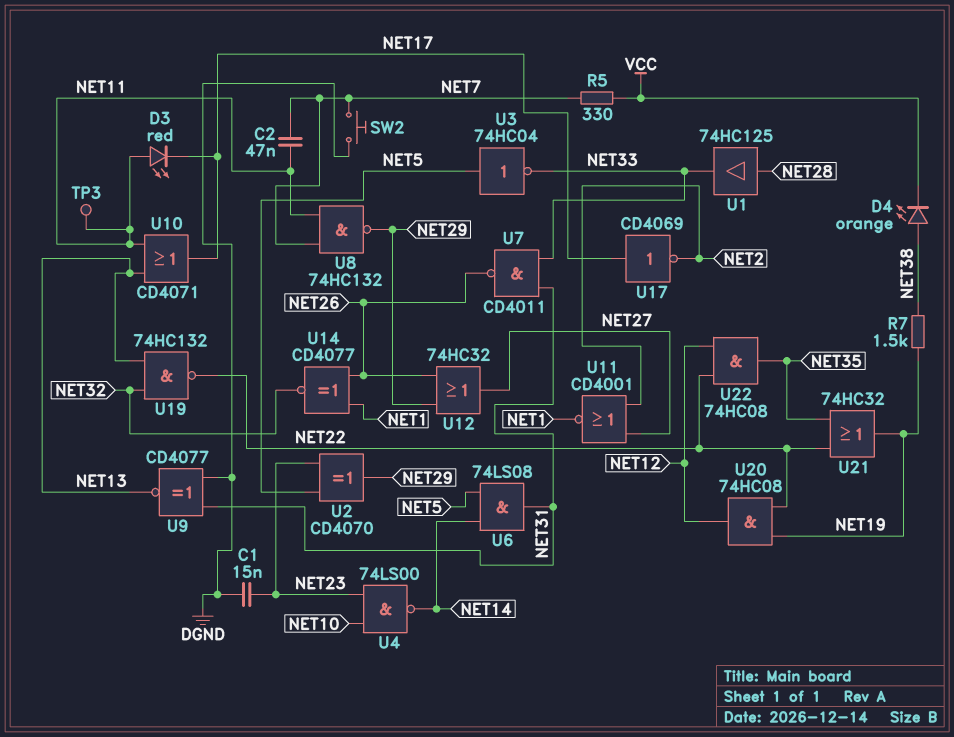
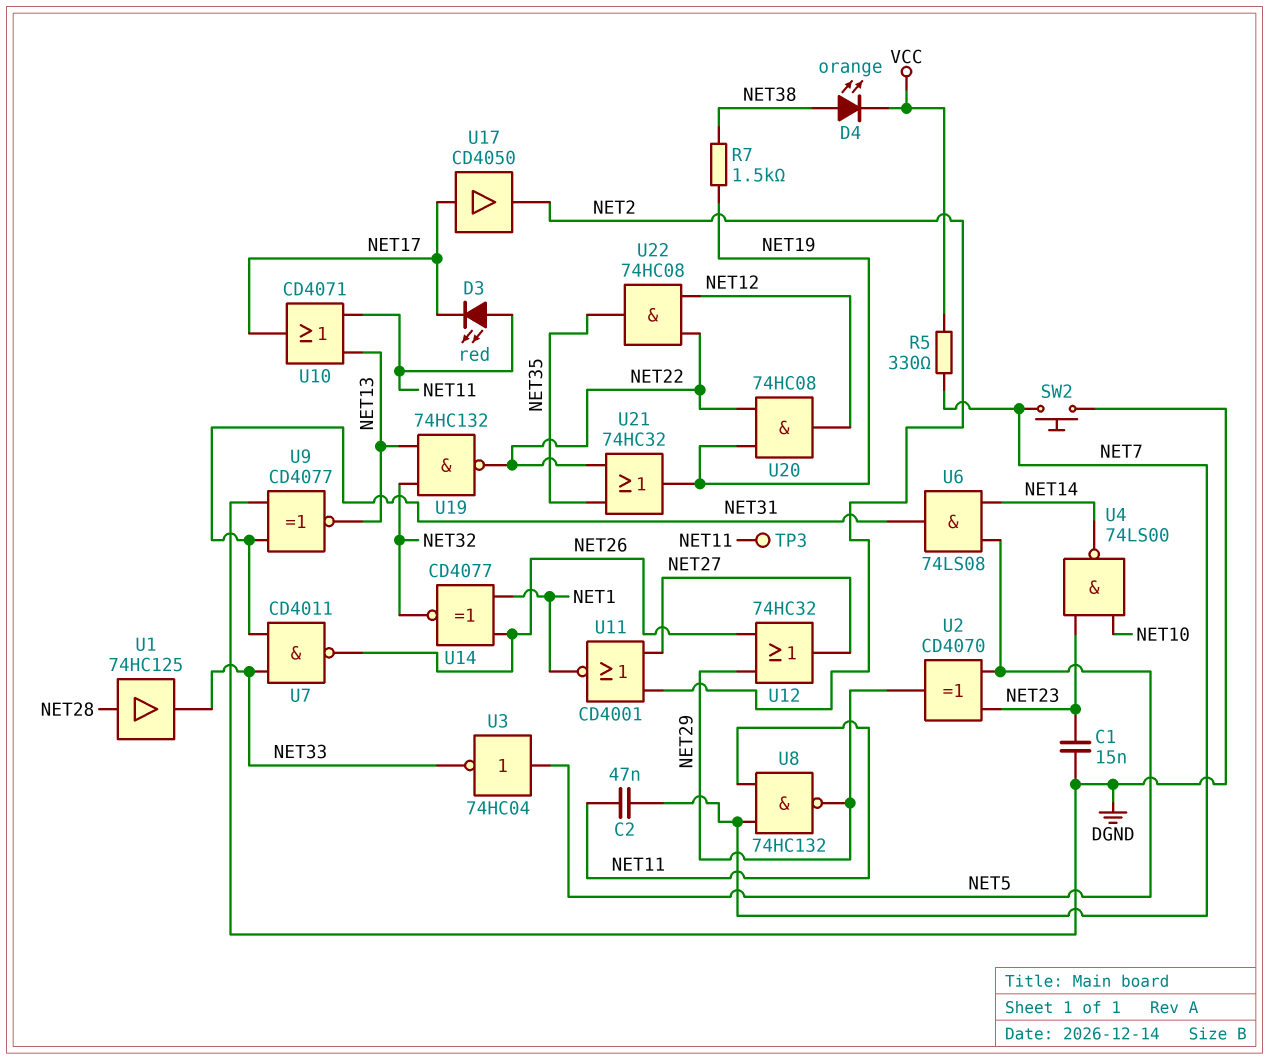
U17: NOT CD4069 (in NET17, out NET2) -> buffer CD4050 (in NET17, out NET2)

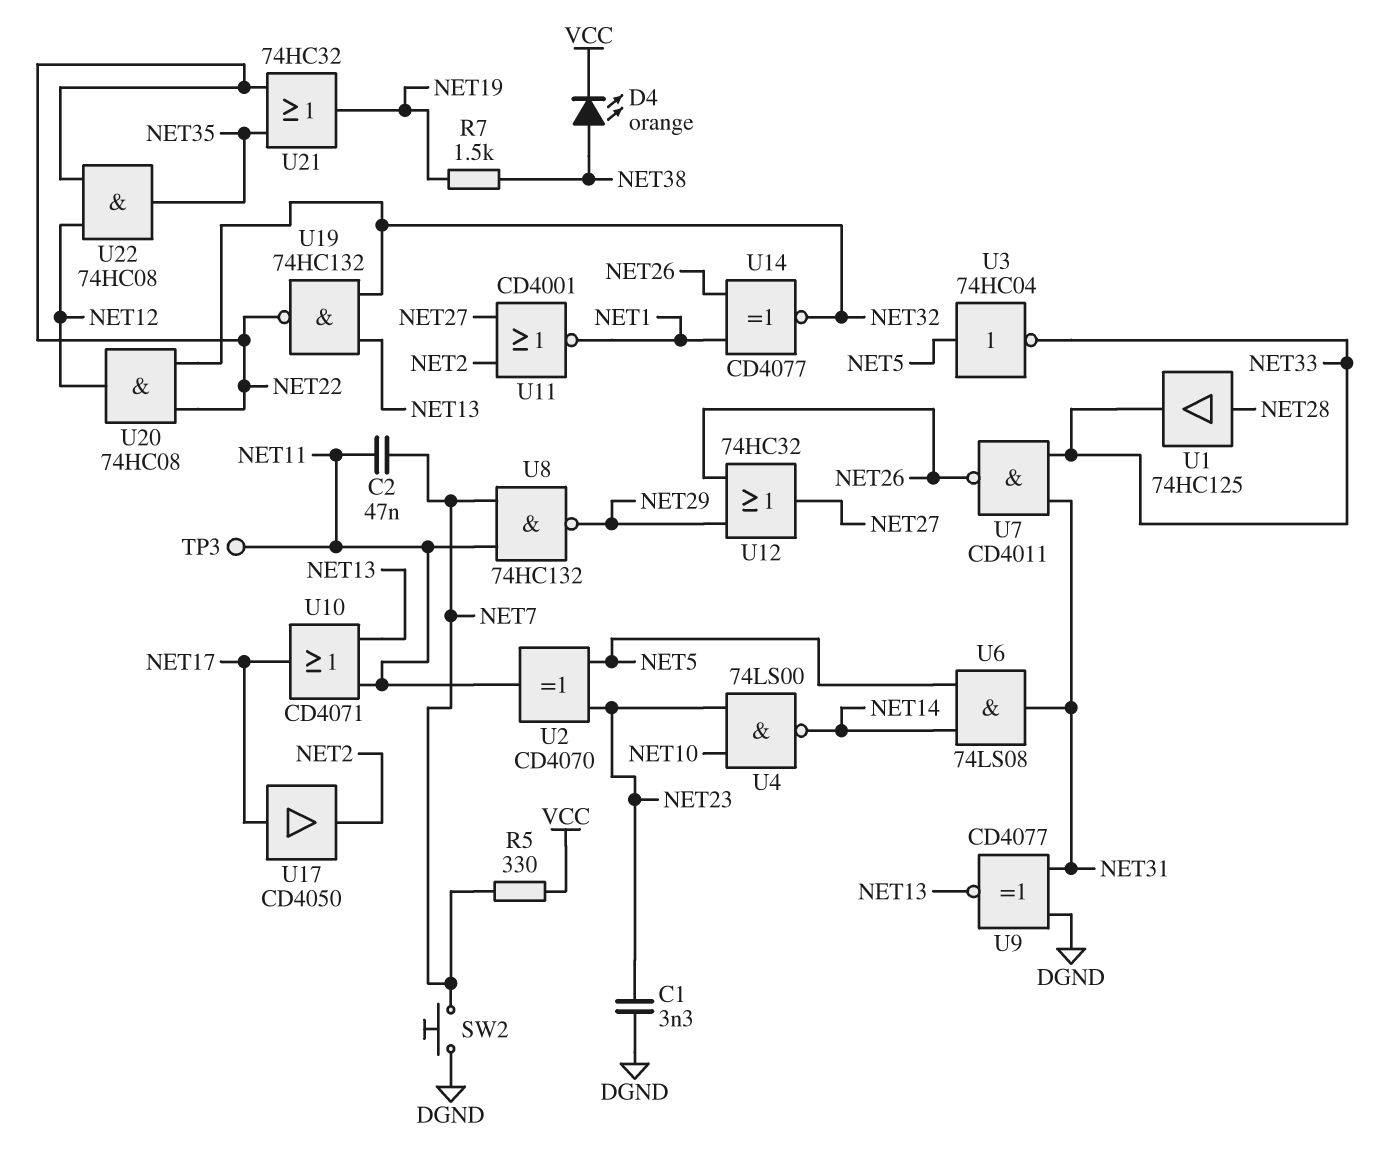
C1: 15nF (DGND, NET23) -> 3.3nF (DGND, NET23)
D3: LED red (A NET11, K NET17) -> none
U2: XOR CD4070 (in NET5, in NET23, out NET29) -> XOR CD4070 (in NET5, in NET23, out NET11)
U20: AND 74HC08 (in NET19, in NET22, out NET12) -> AND 74HC08 (in NET22, in NET32, out NET12)

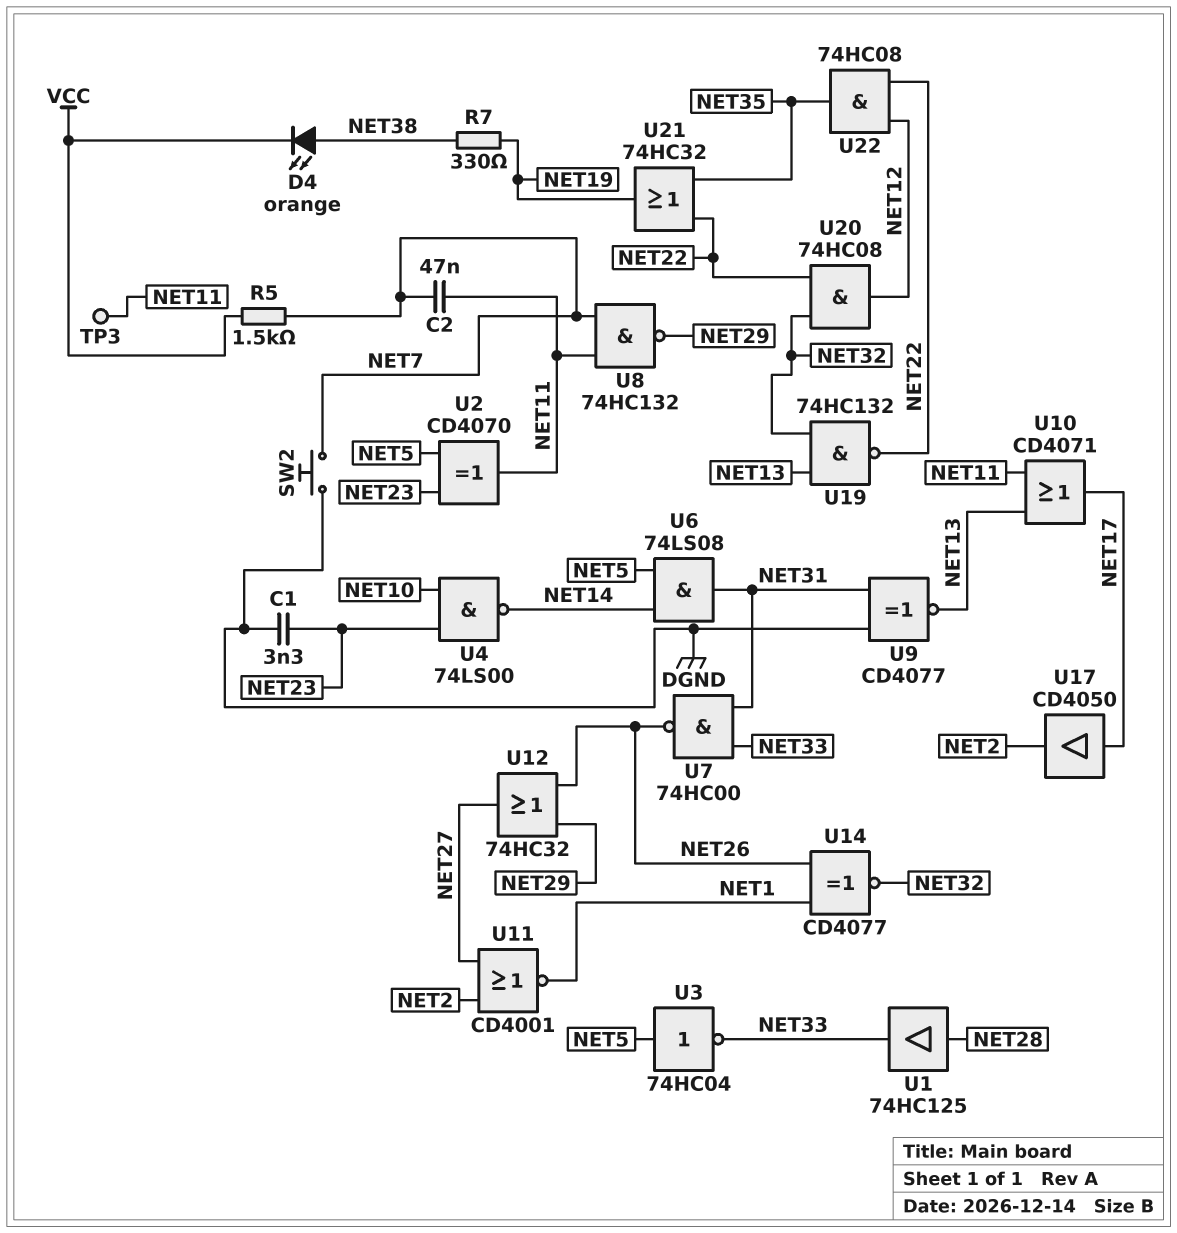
R5: 330 (NET7, VCC) -> 1.5k (NET7, VCC)
R7: 1.5k (NET19, NET38) -> 330 (NET19, NET38)
U7: NAND CD4011 (in NET31, in NET33, out NET26) -> NAND 74HC00 (in NET31, in NET33, out NET26)

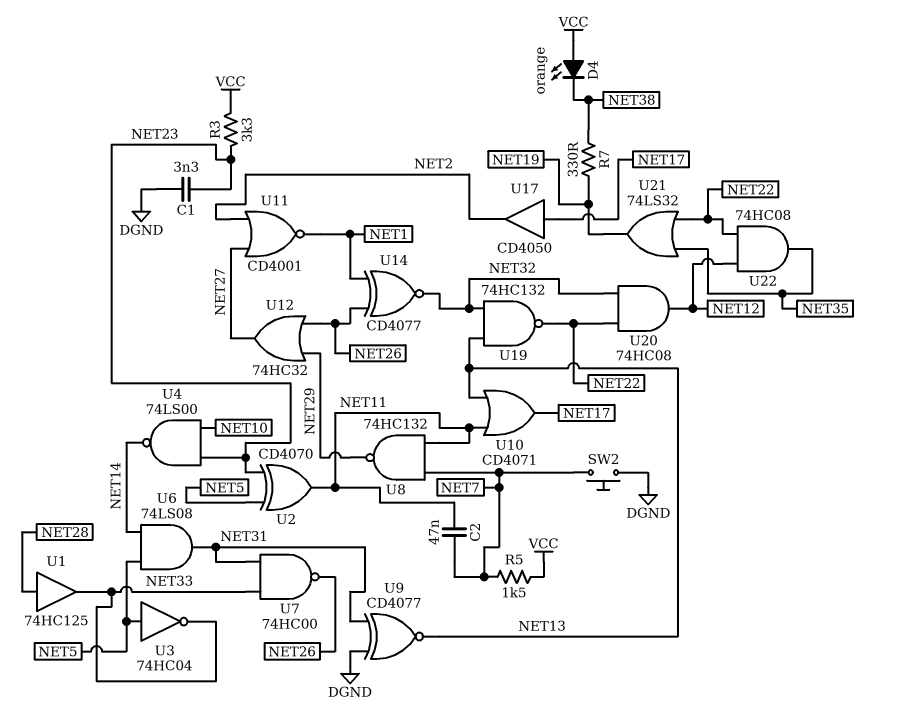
D4: LED orange (A NET38, K VCC) -> LED orange (A VCC, K NET38)
R3: none -> 3.3k (NET23, VCC)
TP3: test point (NET11) -> none
U21: OR 74HC32 (in NET22, in NET35, out NET19) -> OR 74LS32 (in NET22, in NET35, out NET19)

